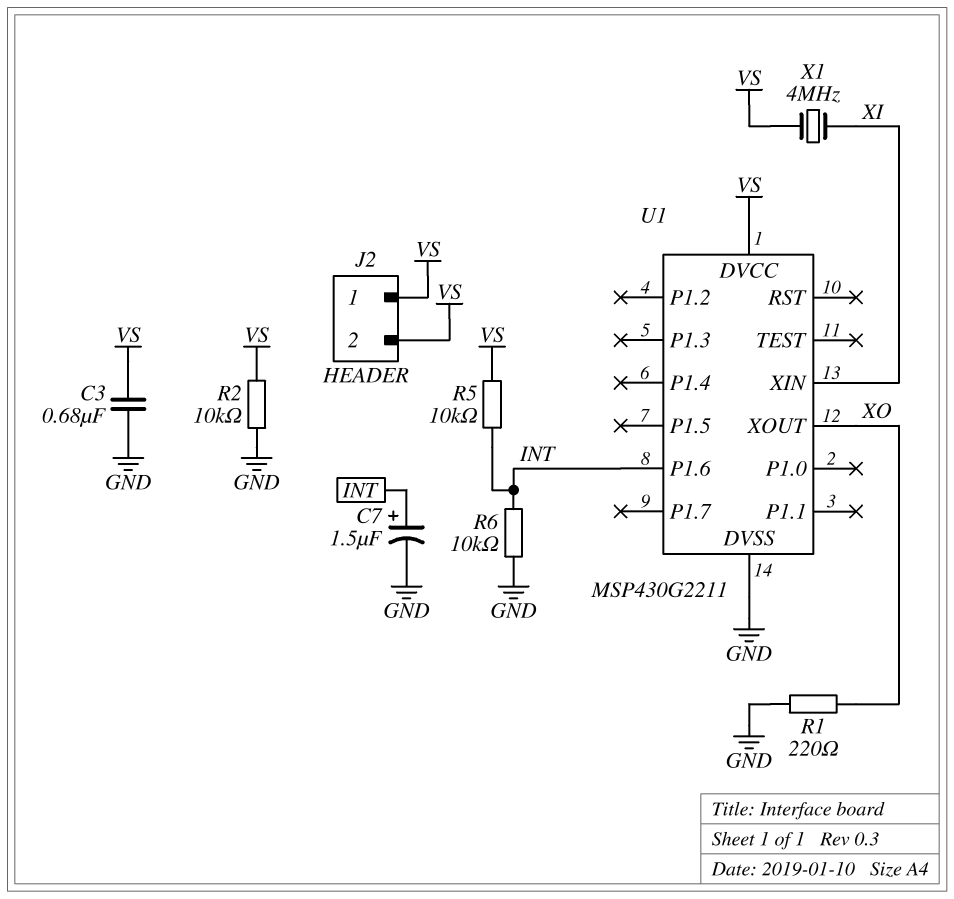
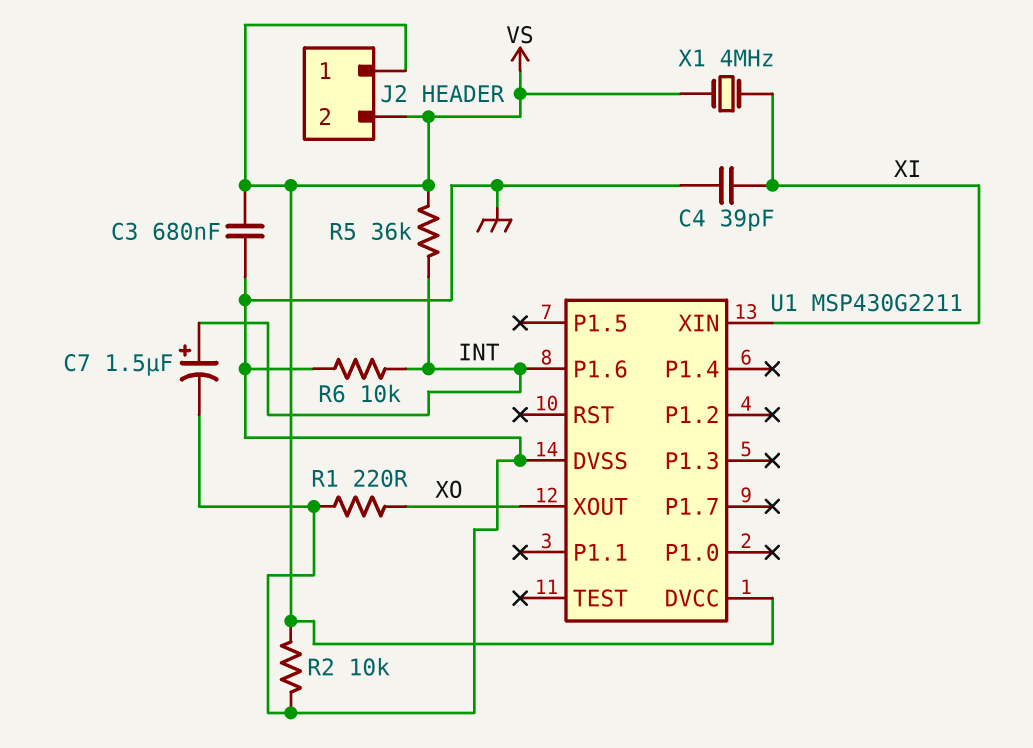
C4: none -> 39pF (GND, XI)
R5: 10k (INT, VS) -> 36k (INT, VS)

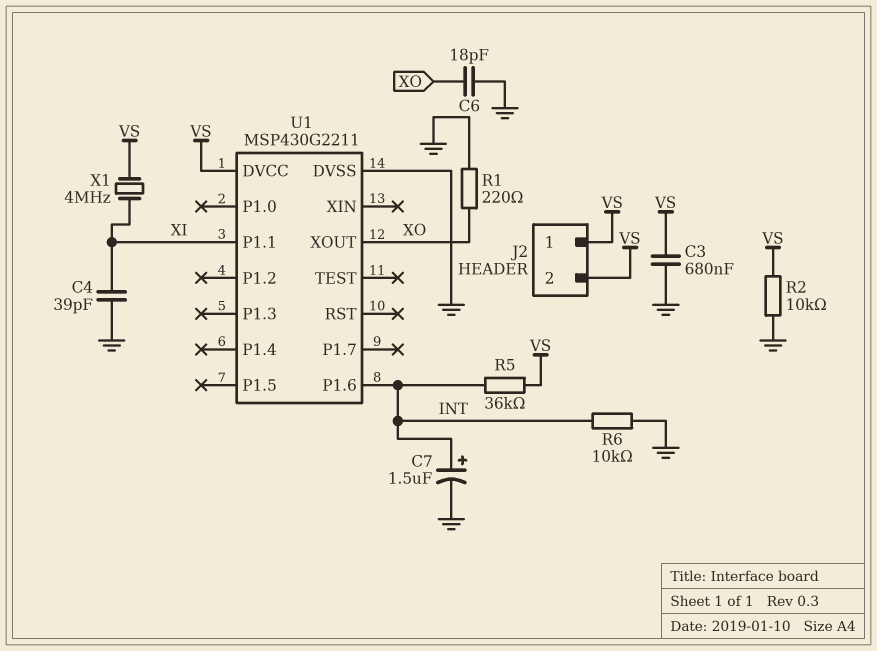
C6: none -> 18pF (GND, XO)
U1 pin P1.1: none -> XI
U1 pin XIN: XI -> none

